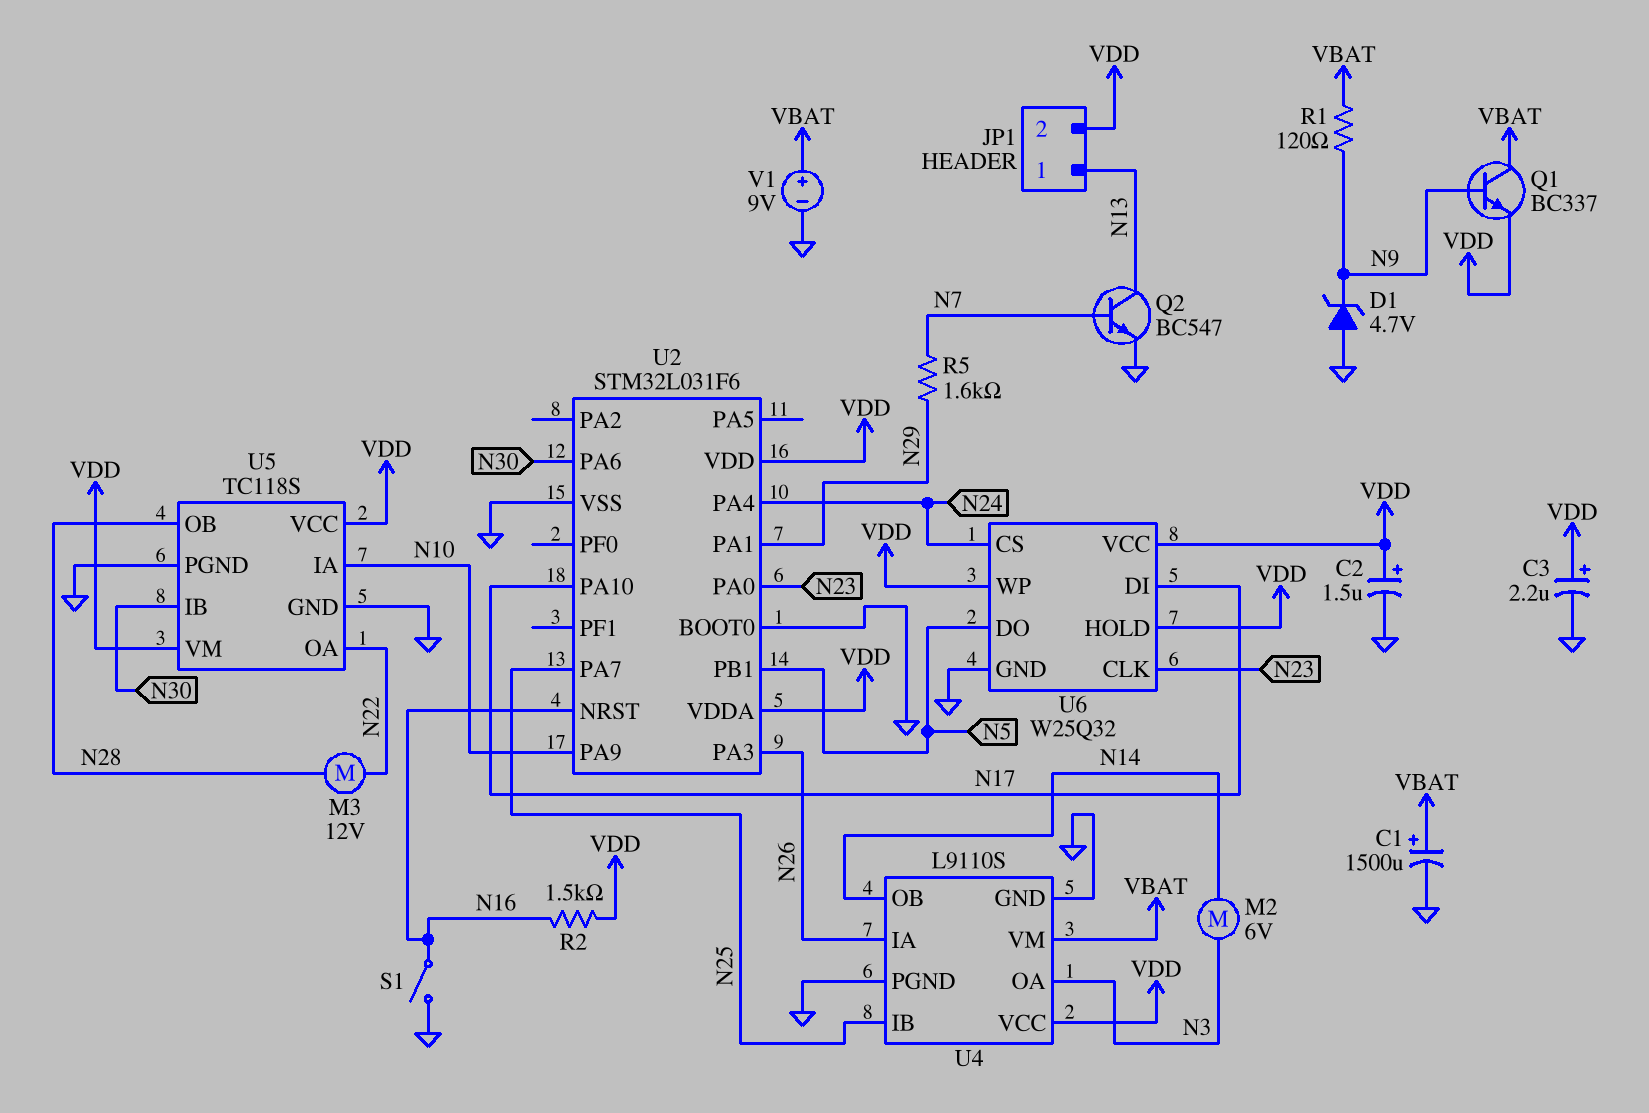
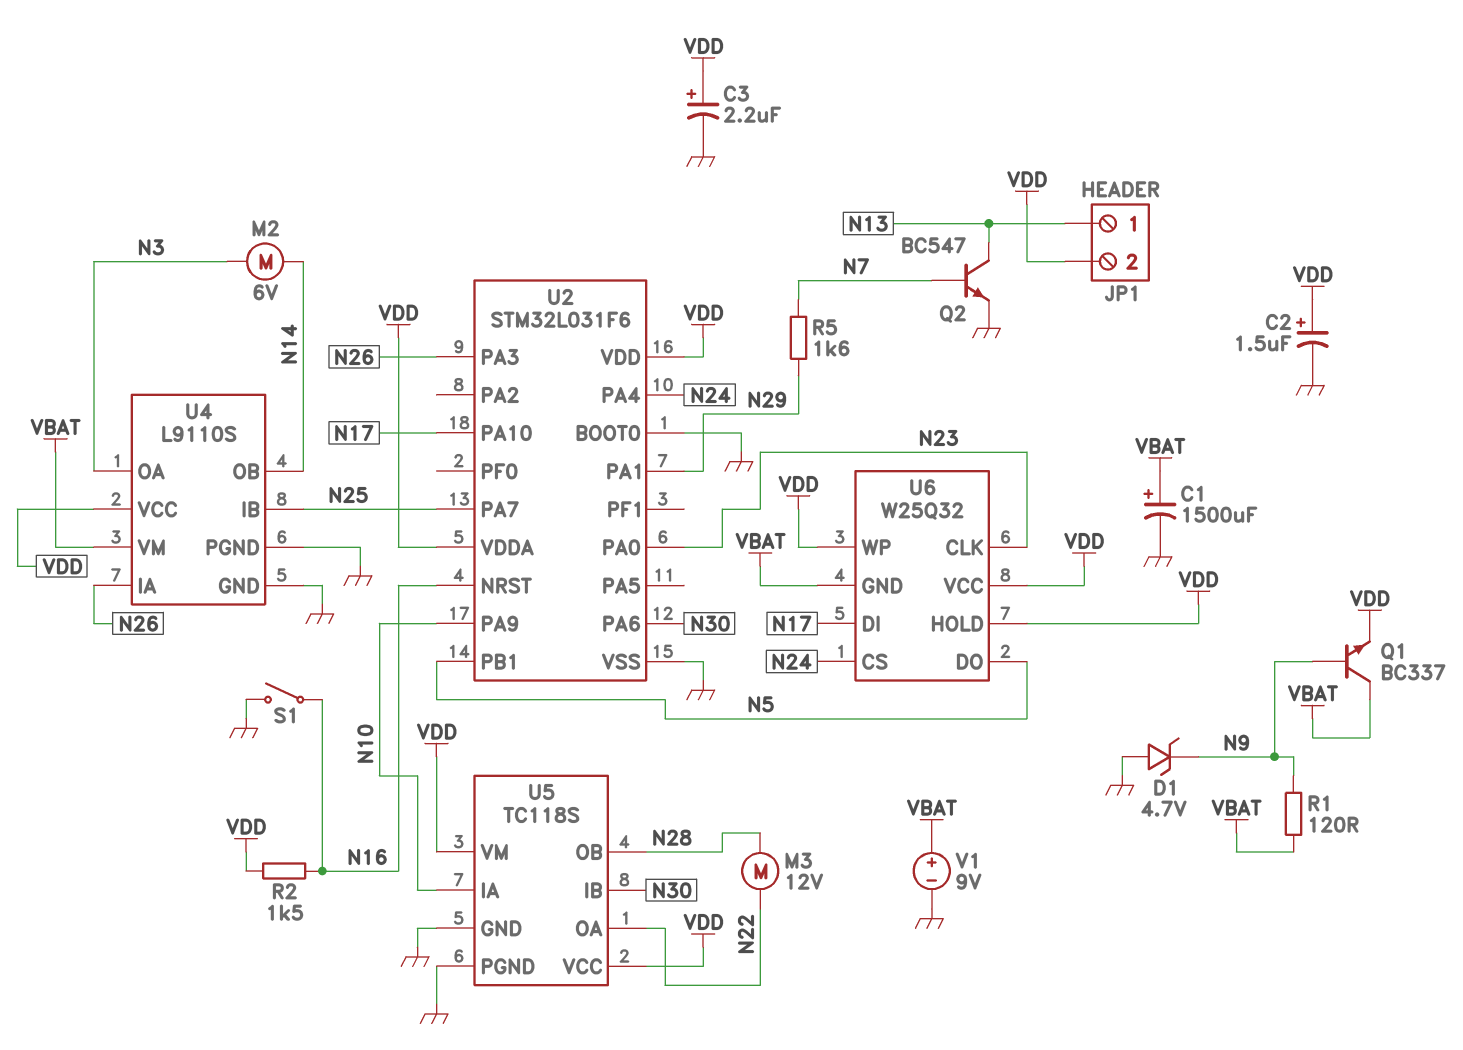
U6 pin GND: GND -> VBAT

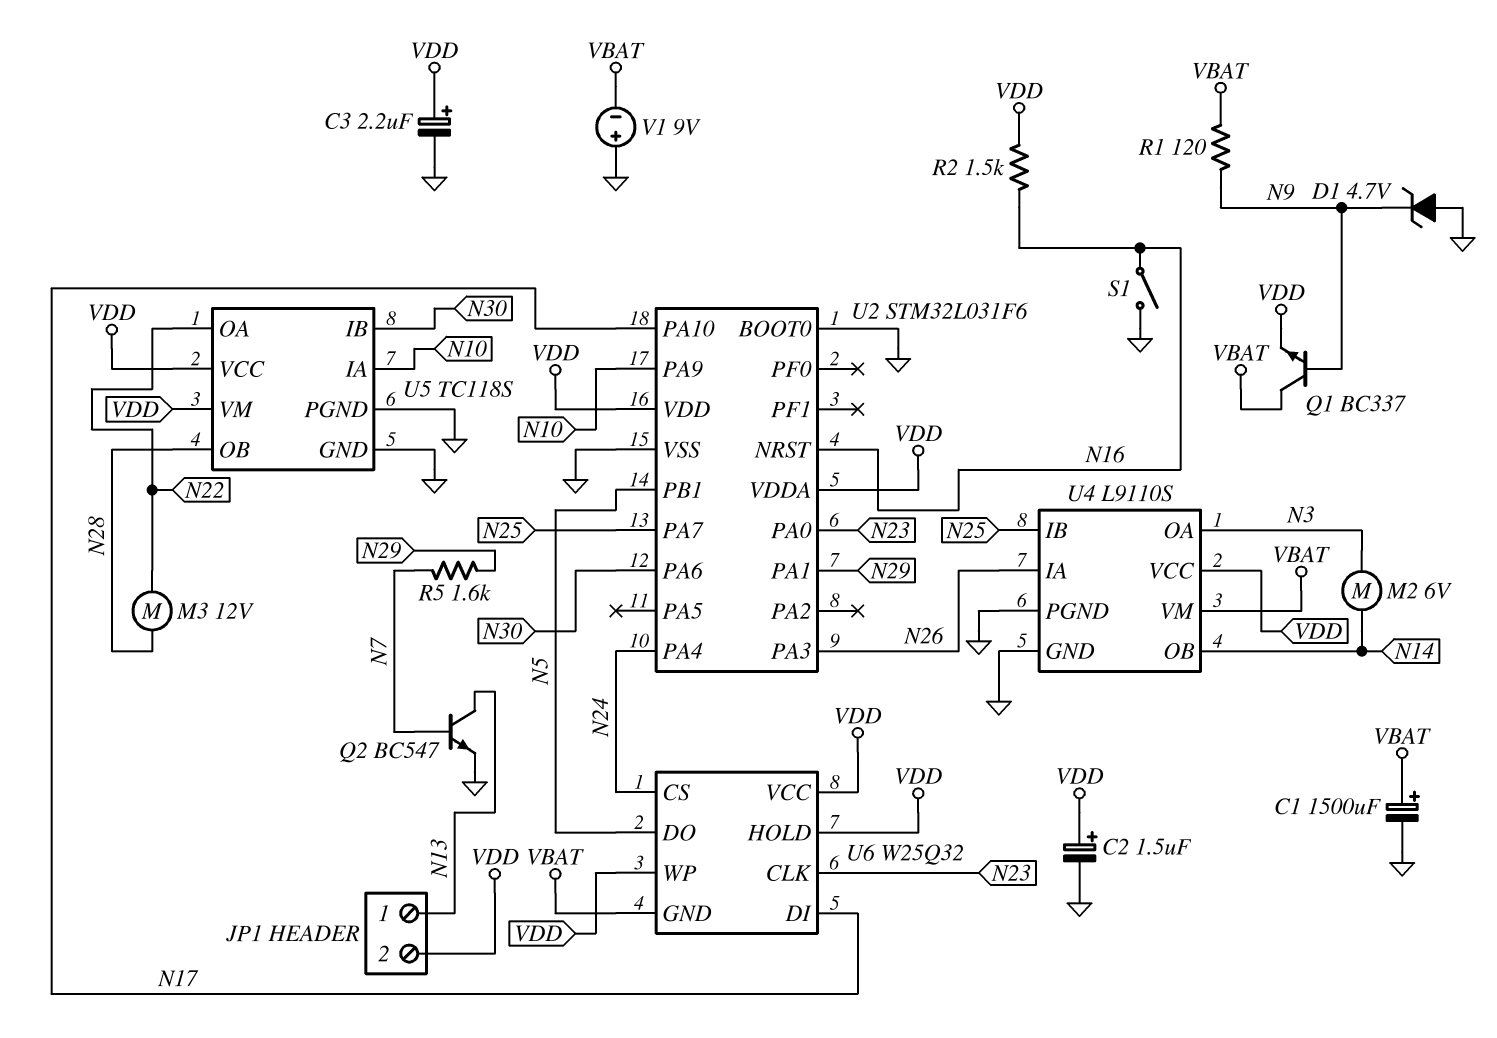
V1: 9V (plus VBAT, minus GND) -> 9V (plus GND, minus VBAT)

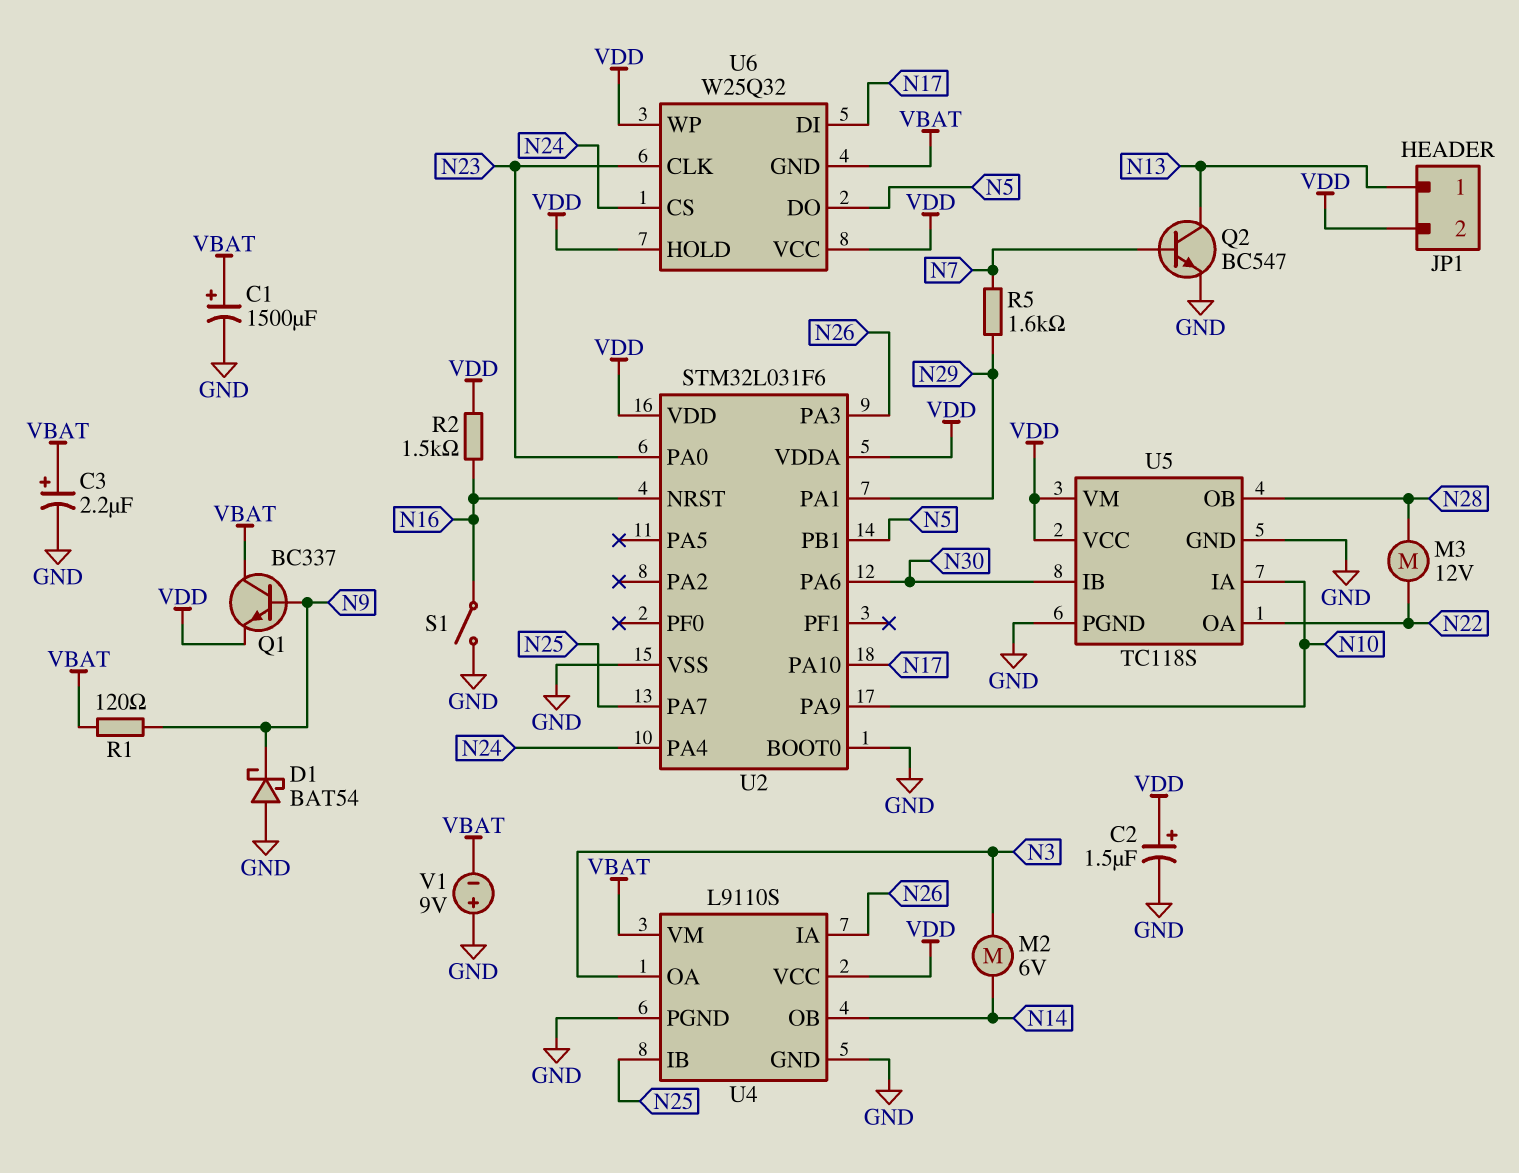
C3: 2.2uF (plus VDD, minus GND) -> 2.2uF (plus VBAT, minus GND)
D1: zener 4.7V (A GND, K N9) -> schottky BAT54 (A GND, K N9)

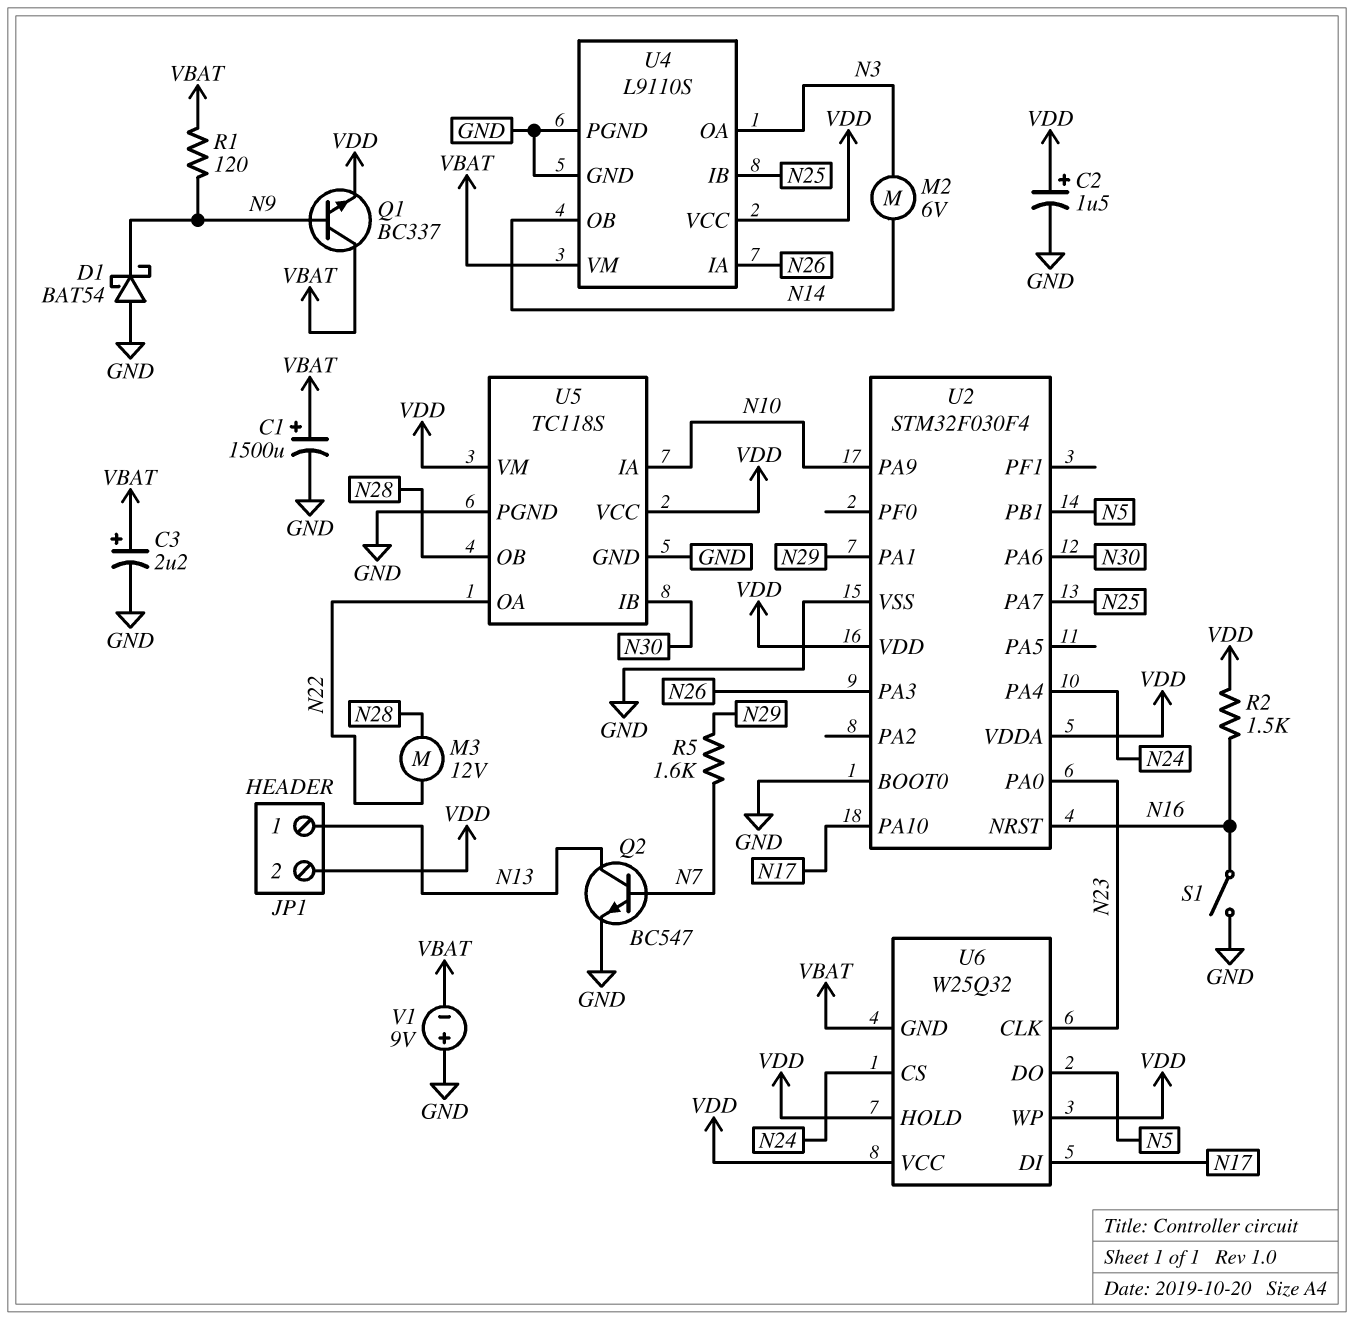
U2: STM32L031F6 -> STM32F030F4

